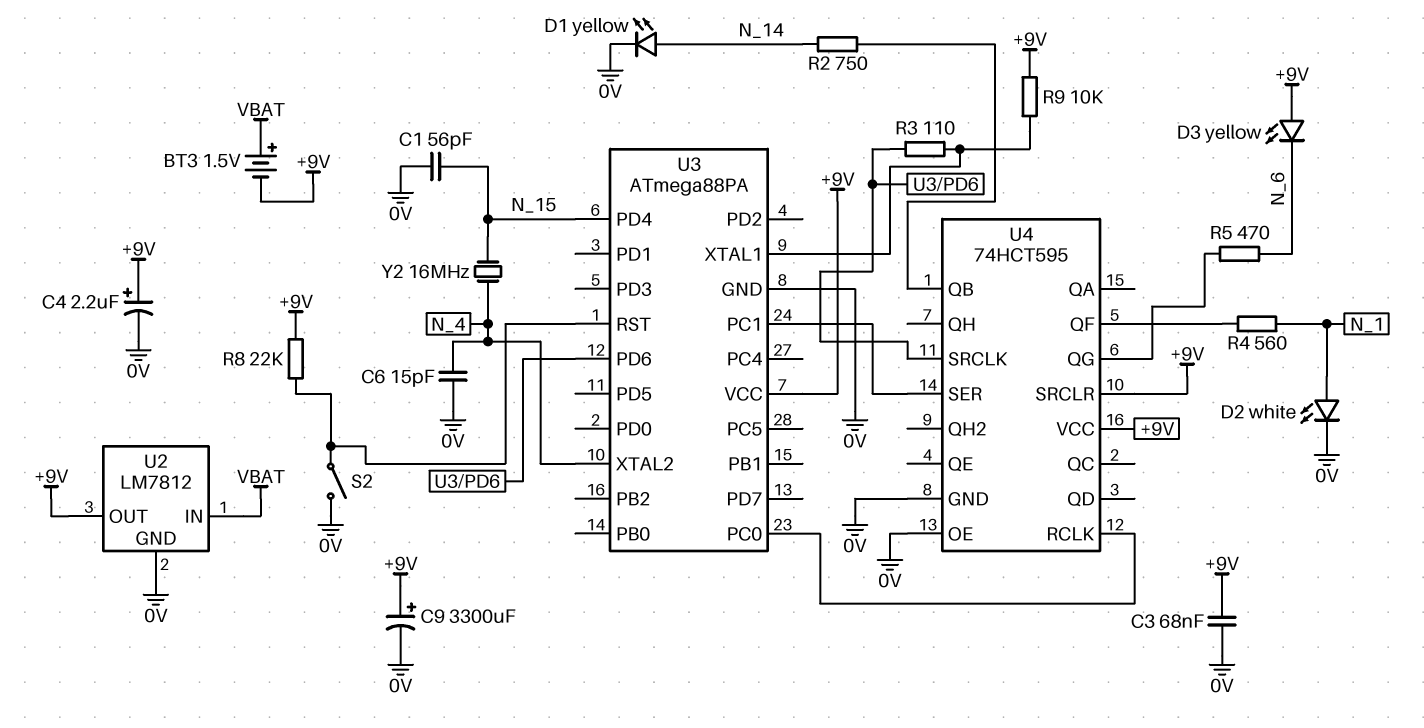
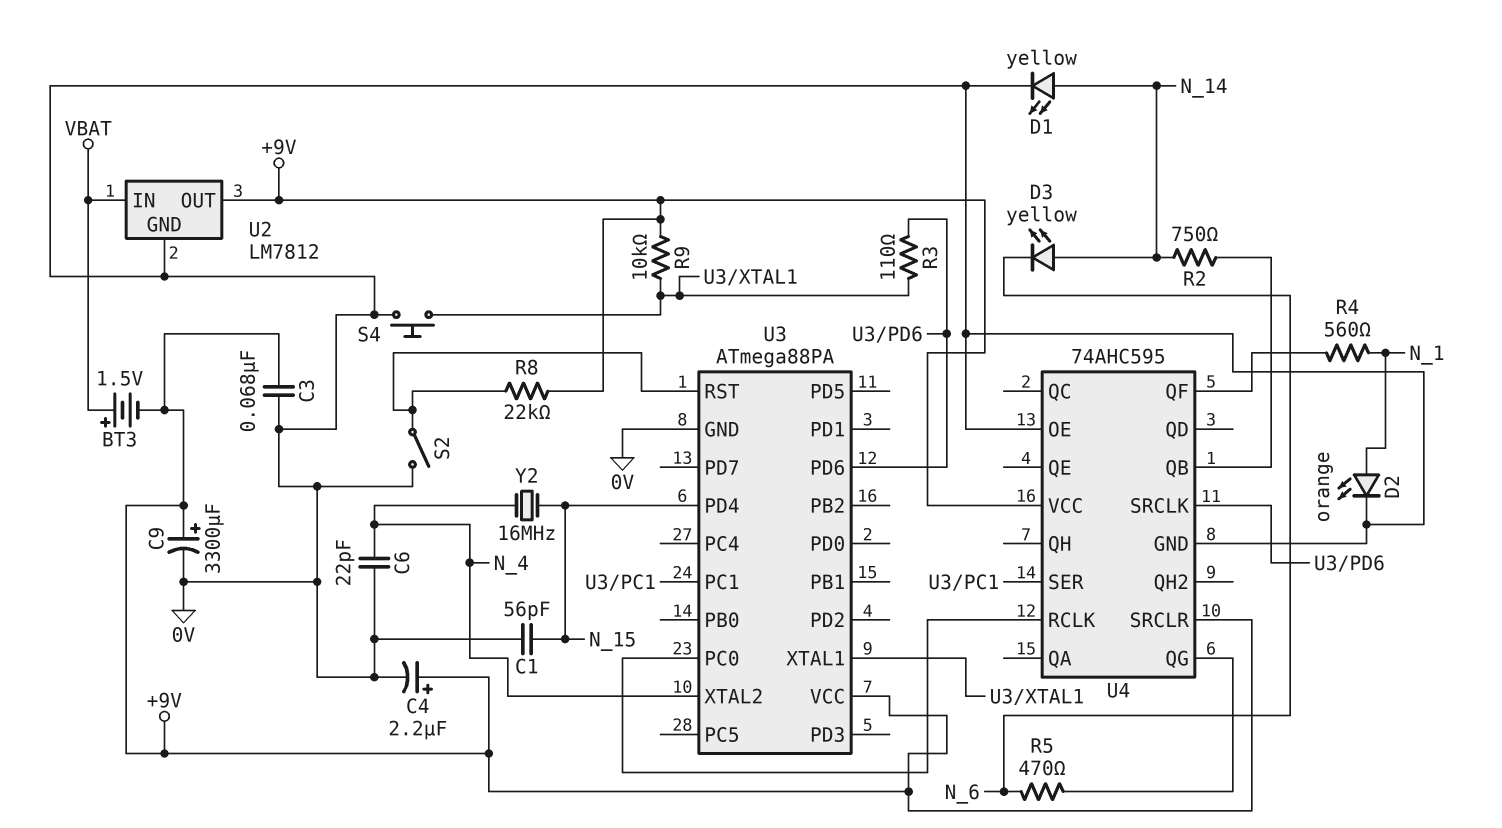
C6: 15pF (0V, N_4) -> 22pF (0V, N_4)
D2: LED white (A N_1, K 0V) -> LED orange (A N_1, K 0V)
D3: LED yellow (A +9V, K N_6) -> LED yellow (A N_14, K N_6)
S4: none -> button (0V, U3/XTAL1)
U4: 74HCT595 -> 74AHC595

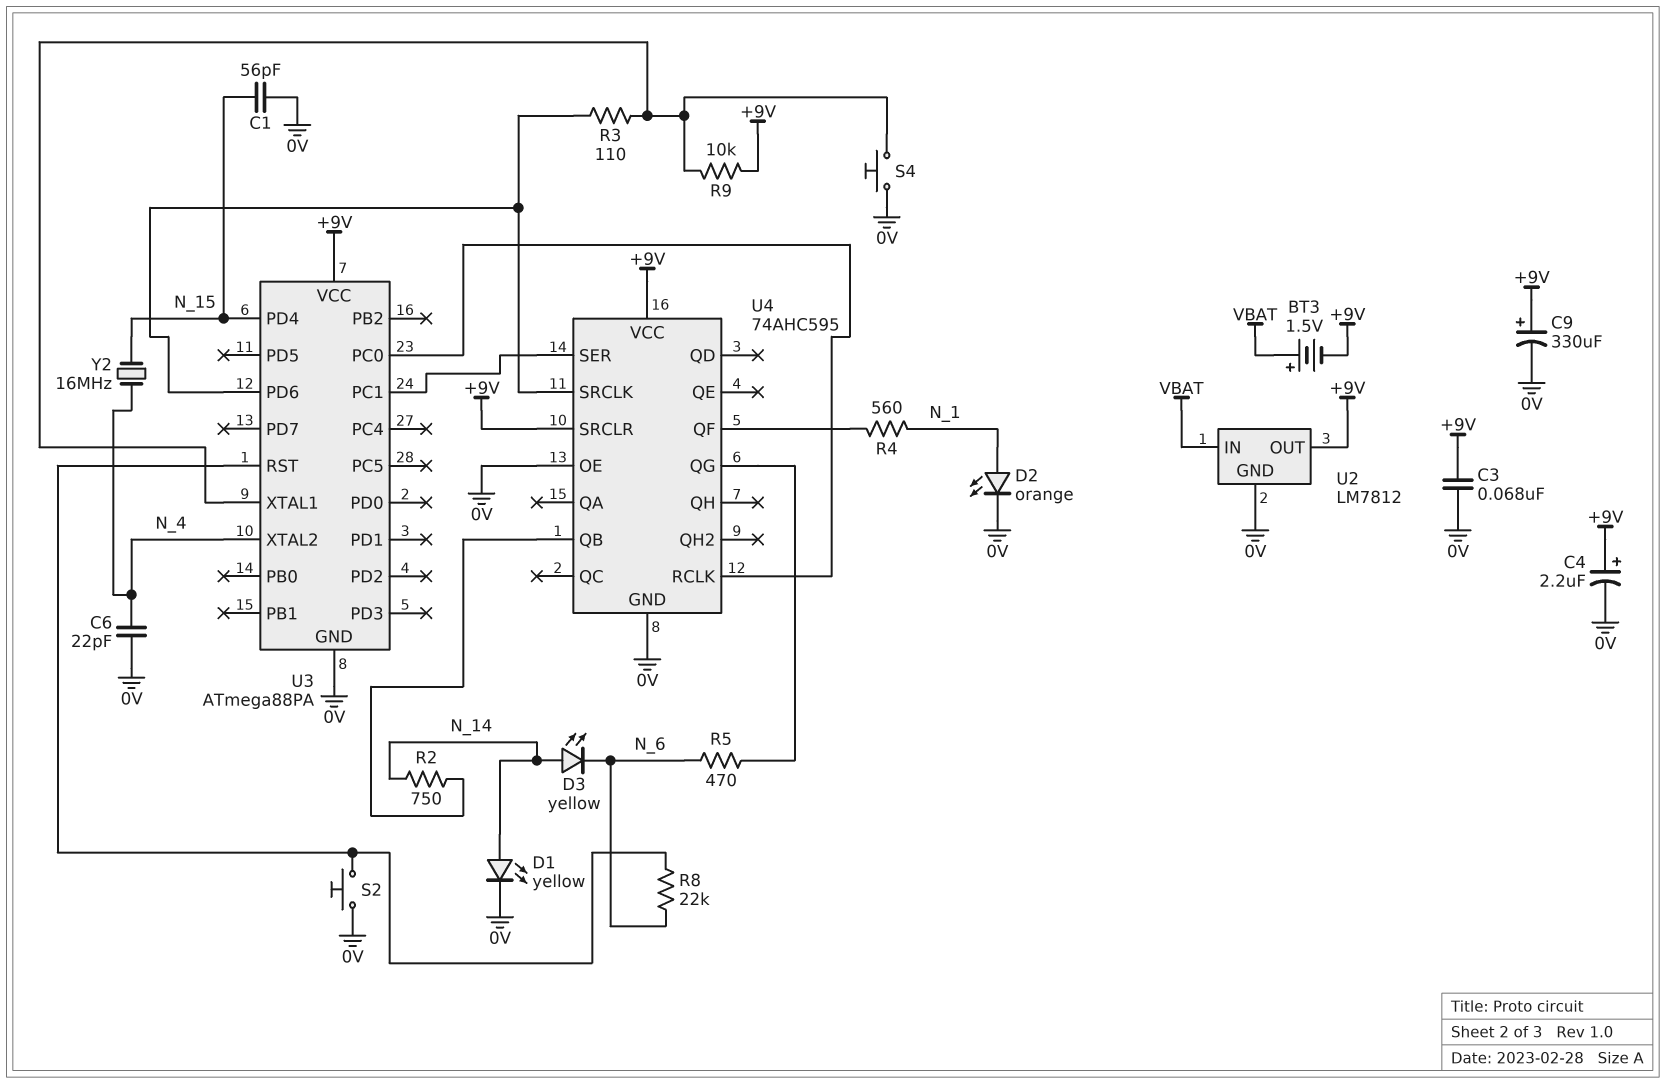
C9: 3300uF (plus +9V, minus 0V) -> 330uF (plus +9V, minus 0V)
R8: 22k (+9V, U3/RST) -> 22k (N_6, U3/RST)
S2: switch (0V, U3/RST) -> button (0V, U3/RST)

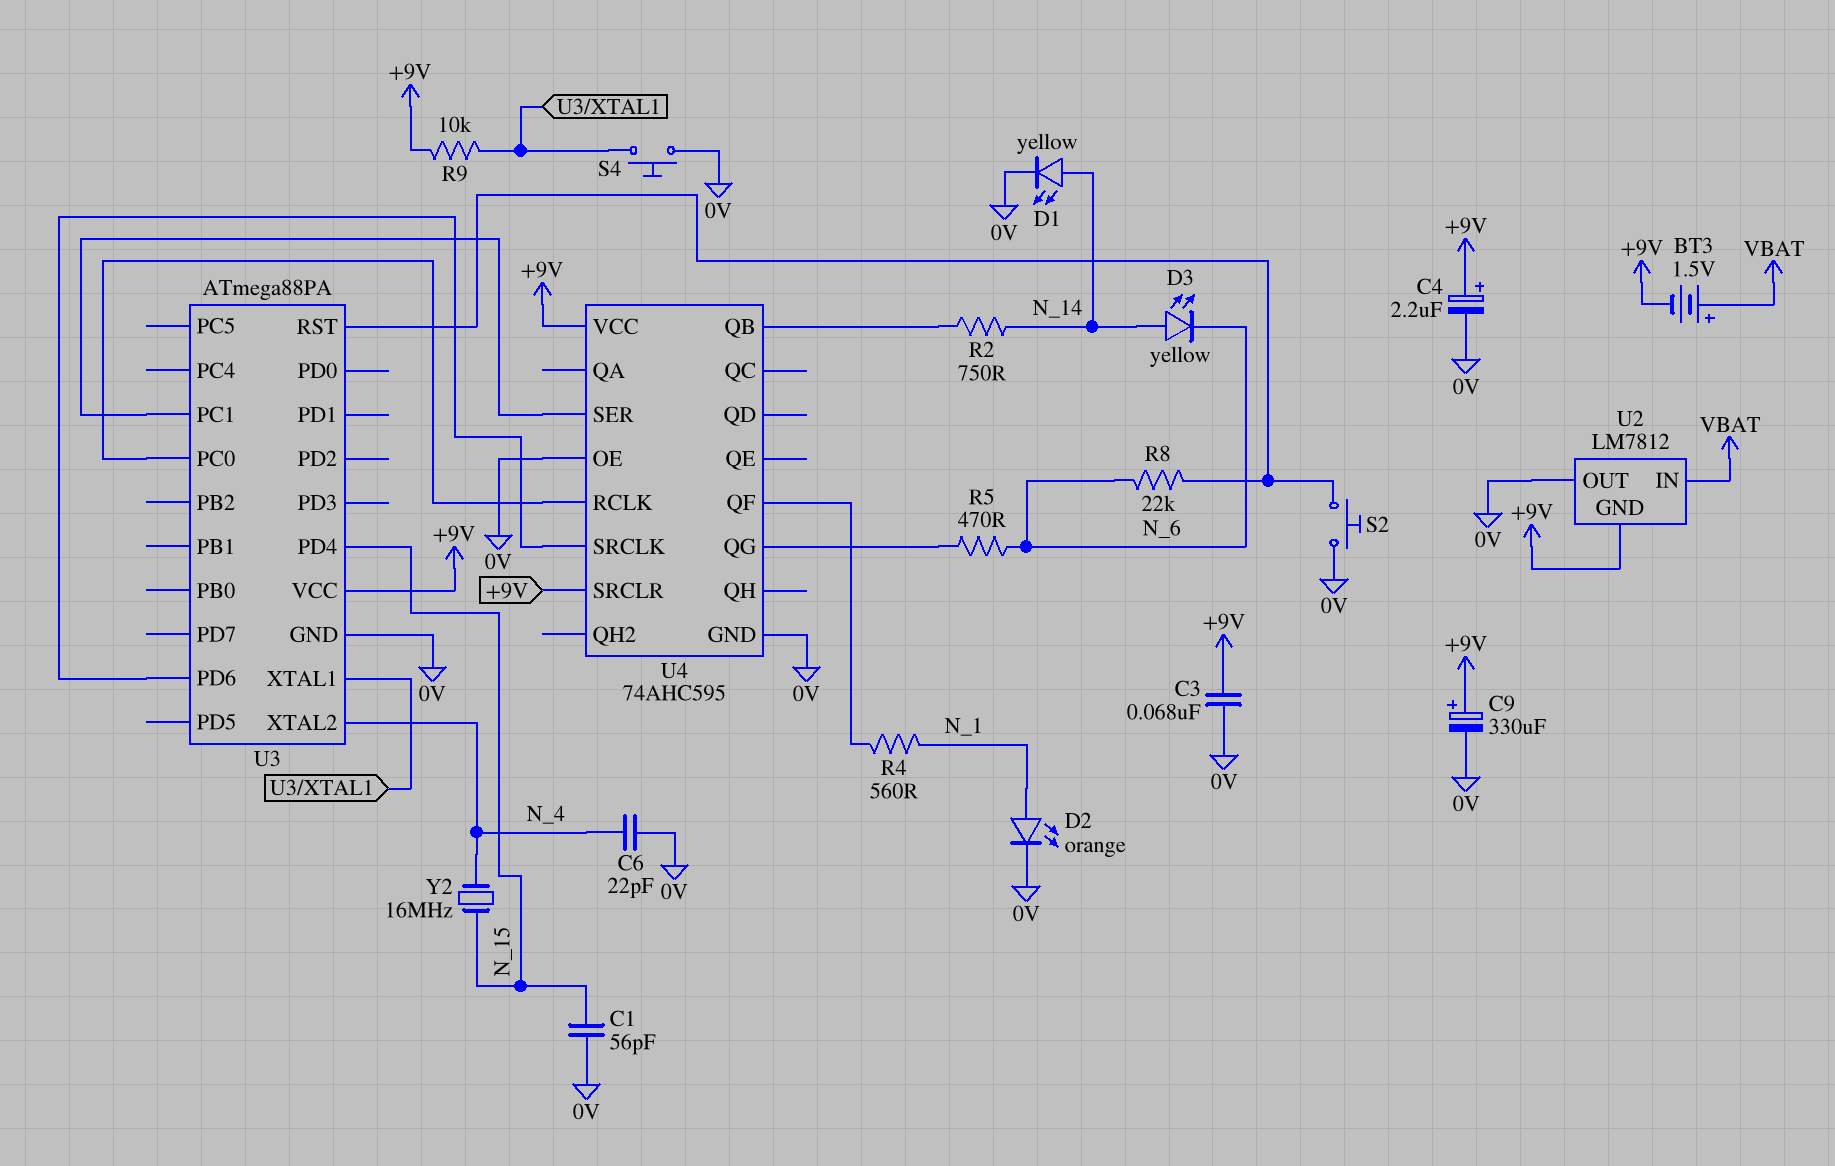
R3: 110 (U3/PD6, U3/XTAL1) -> none
U2 pin GND: 0V -> +9V
U2 pin OUT: +9V -> 0V

